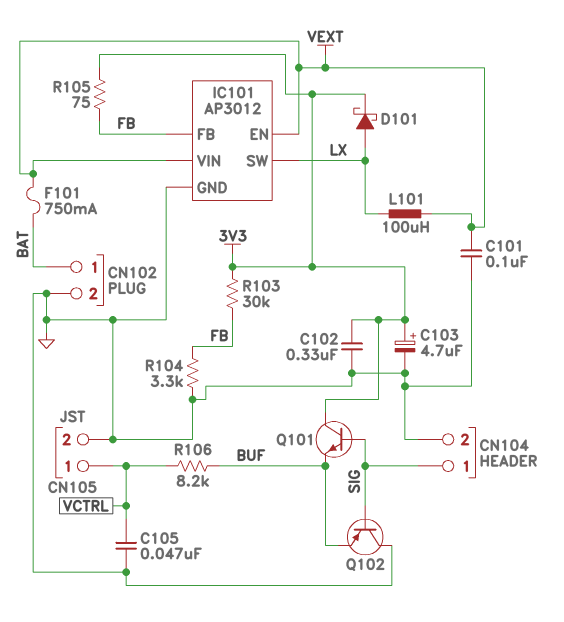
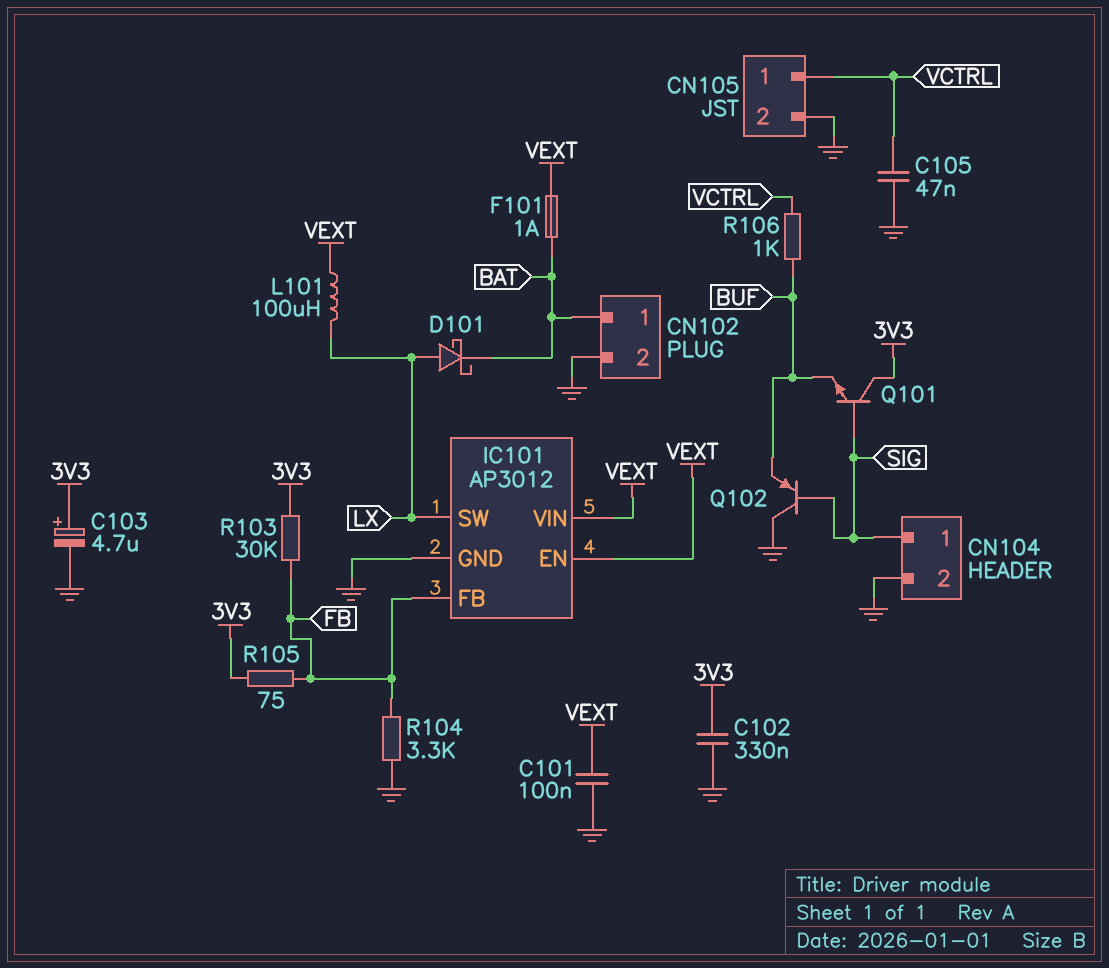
D101: schottky (A LX, K 3V3) -> schottky (A LX, K BAT)
F101: 750mA (BAT, VEXT) -> 1A (BAT, VEXT)
R106: 8.2k (BUF, VCTRL) -> 1k (BUF, VCTRL)

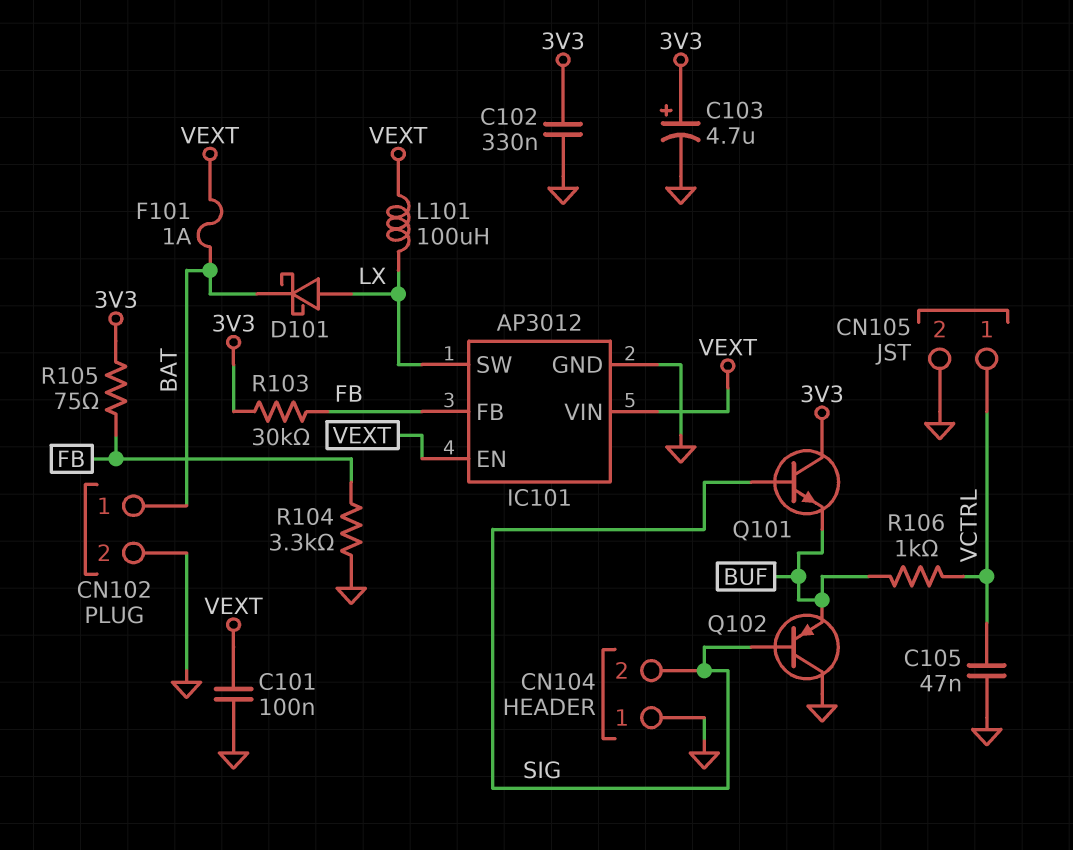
CN104 pin 1: SIG -> GND
CN104 pin 2: GND -> SIG

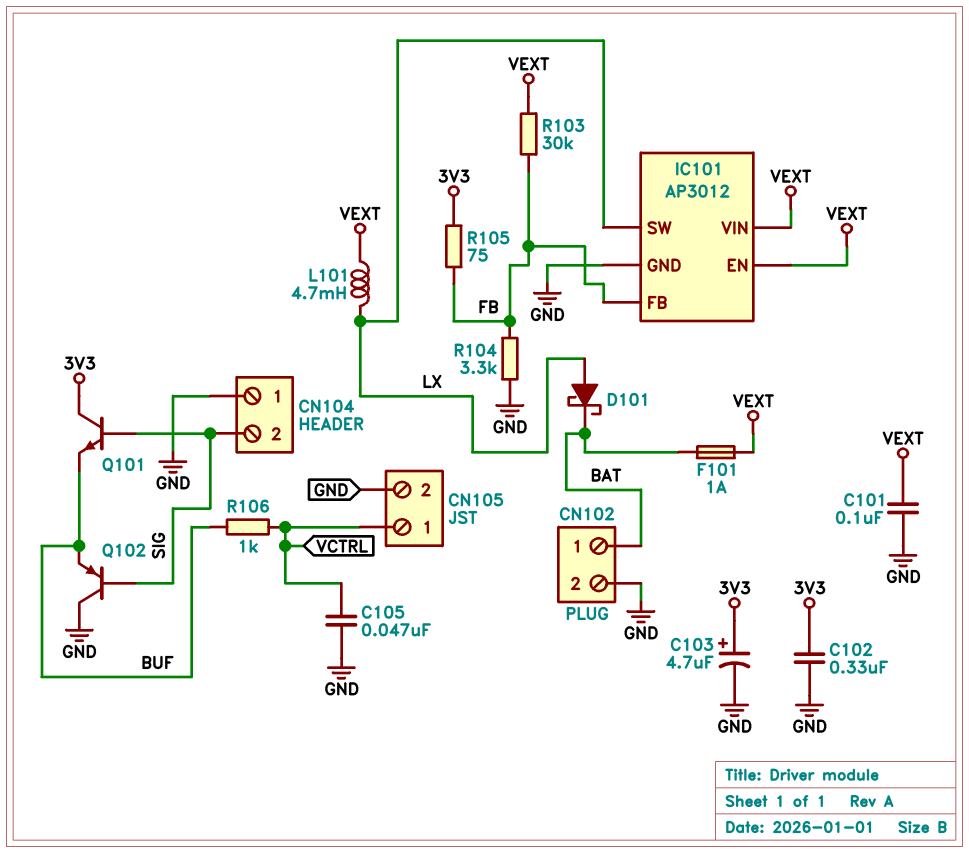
L101: 100uH (LX, VEXT) -> 4.7mH (LX, VEXT)
R103: 30k (3V3, FB) -> 30k (FB, VEXT)

